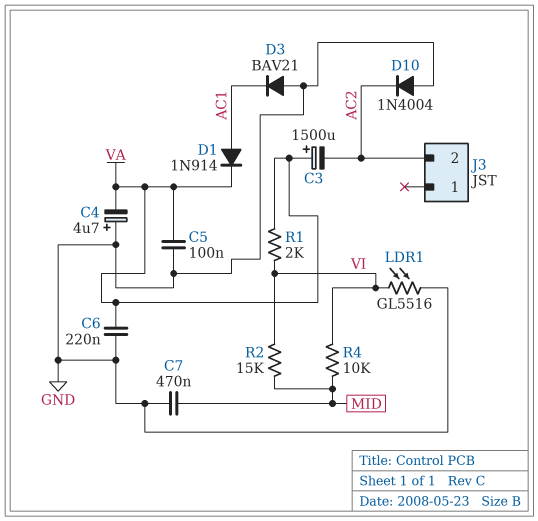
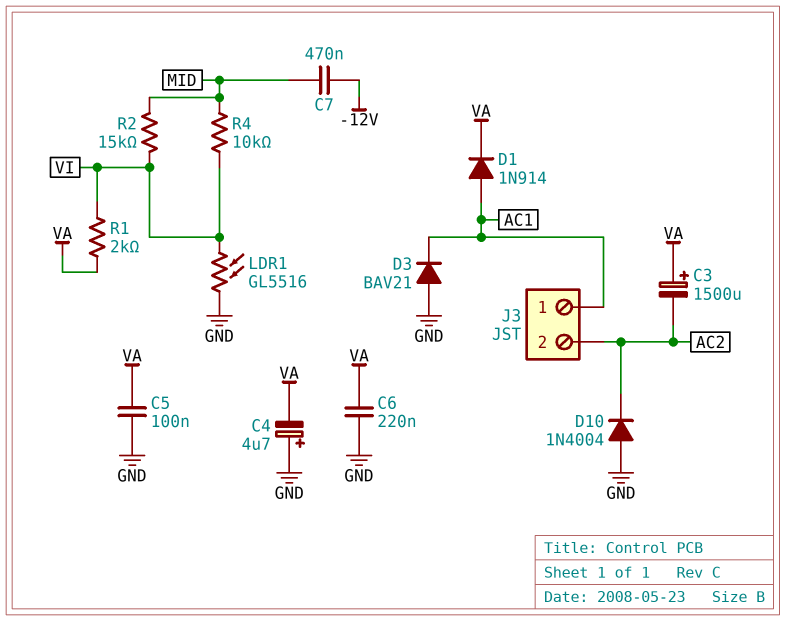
C7: 470nF (GND, MID) -> 470nF (-12V, MID)
J3 pin 1: none -> AC1

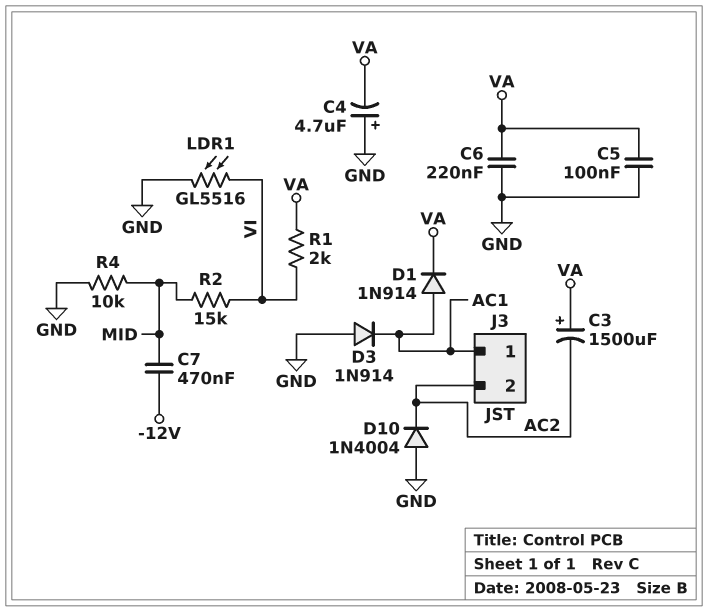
D3: diode BAV21 (A GND, K AC1) -> diode 1N914 (A GND, K AC1)
R4: 10k (MID, VI) -> 10k (GND, MID)

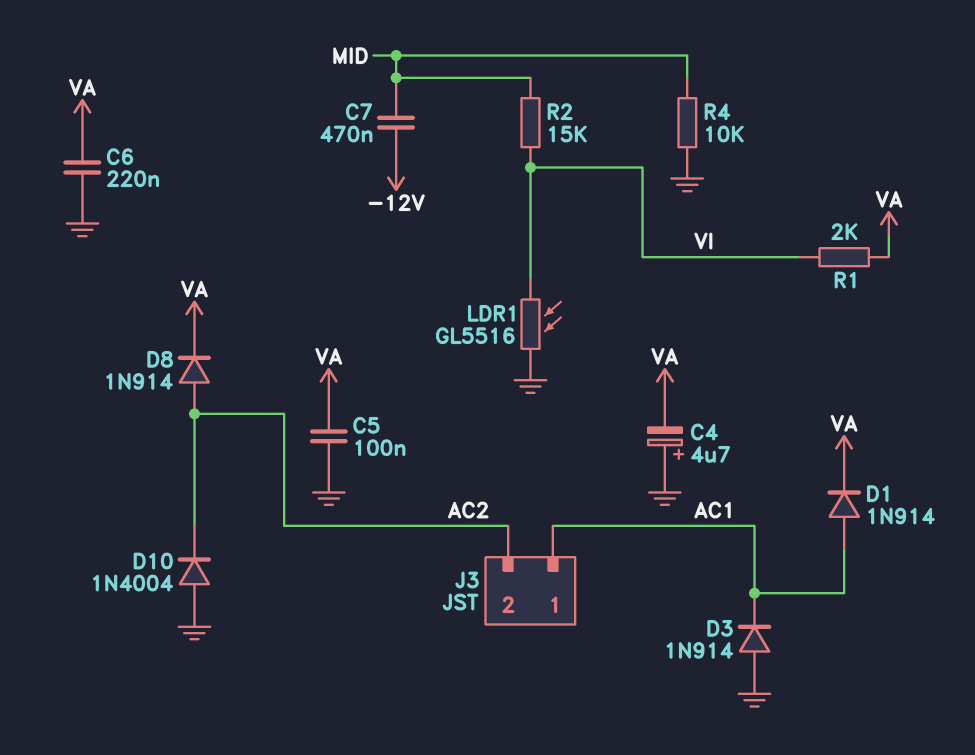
C3: 1500uF (plus VA, minus AC2) -> none
D8: none -> diode 1N914 (A AC2, K VA)

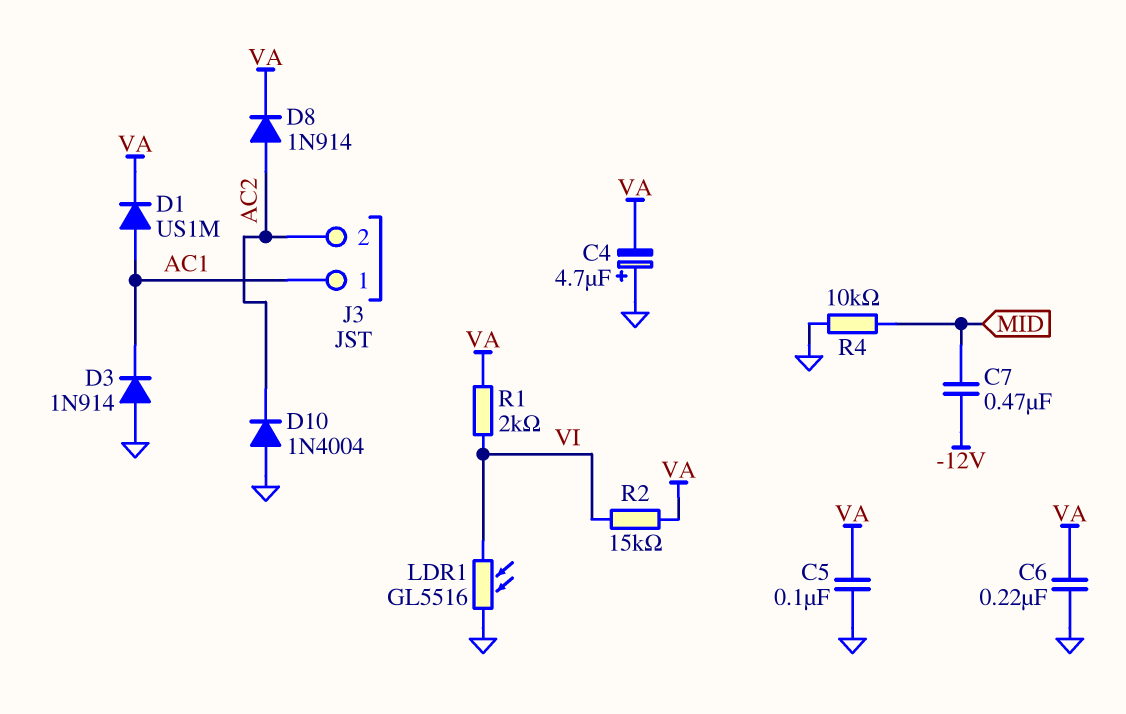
D1: diode 1N914 (A AC1, K VA) -> diode US1M (A AC1, K VA)
R2: 15k (MID, VI) -> 15k (VA, VI)

